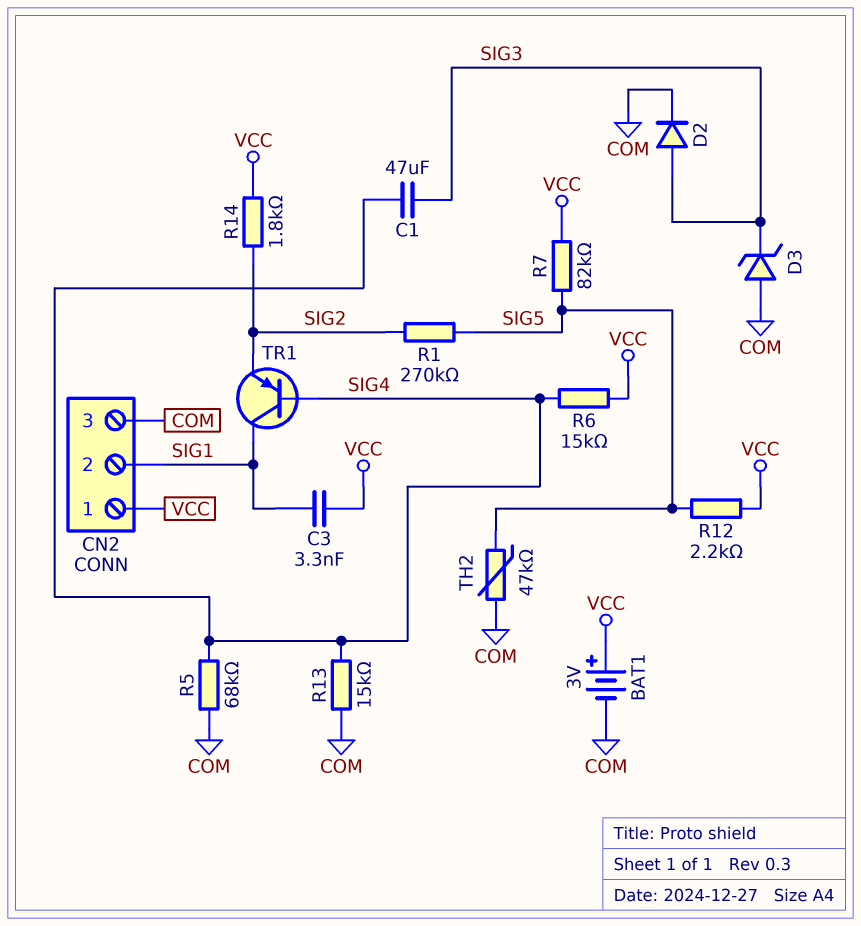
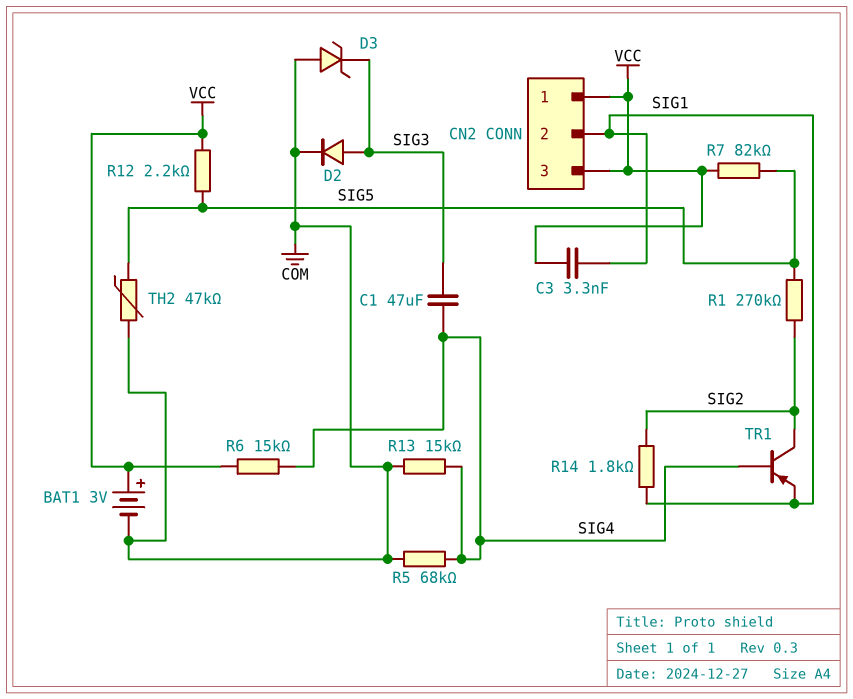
CN2 pin 3: COM -> VCC
R14: 1.8k (SIG2, VCC) -> 1.8k (SIG1, SIG2)
TR1: PNP (B SIG4, C SIG1, E SIG2) -> PNP (B SIG4, C SIG2, E SIG1)

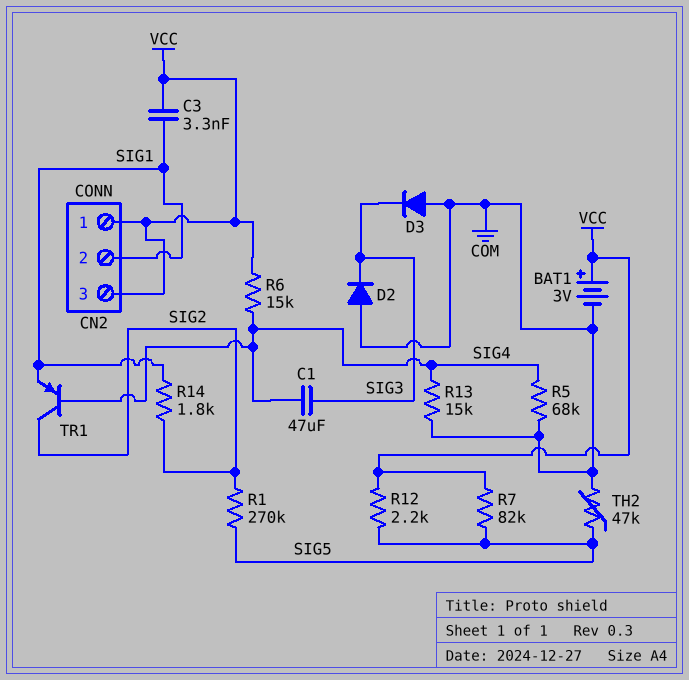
D2: diode (A SIG3, K COM) -> diode (A COM, K SIG3)
D3: zener (A COM, K SIG3) -> diode (A COM, K SIG3)

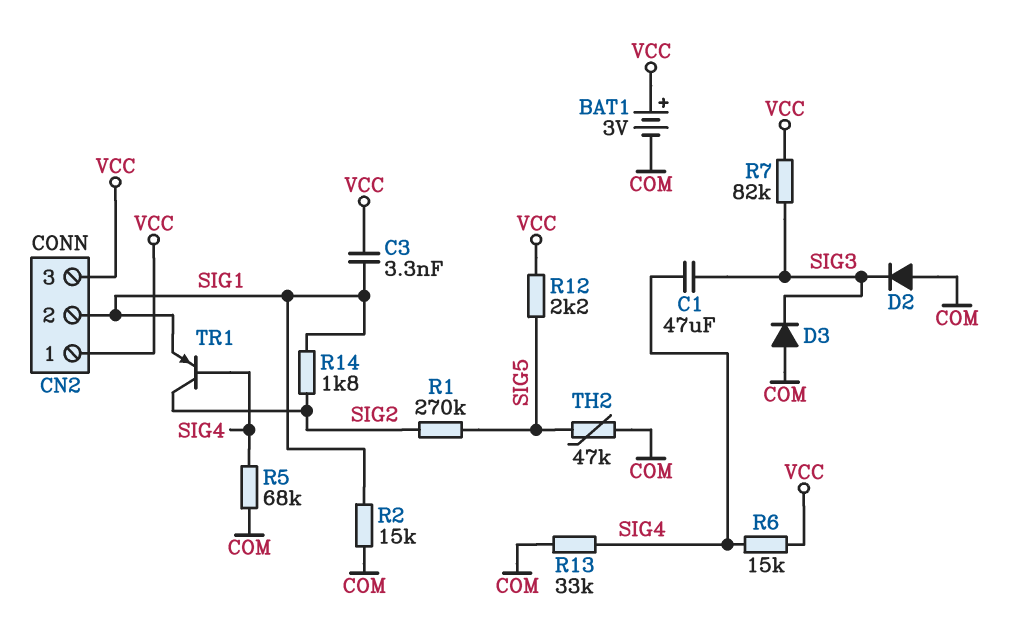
R2: none -> 15k (COM, SIG1)
R7: 82k (SIG5, VCC) -> 82k (SIG3, VCC)
R13: 15k (COM, SIG4) -> 33k (COM, SIG4)

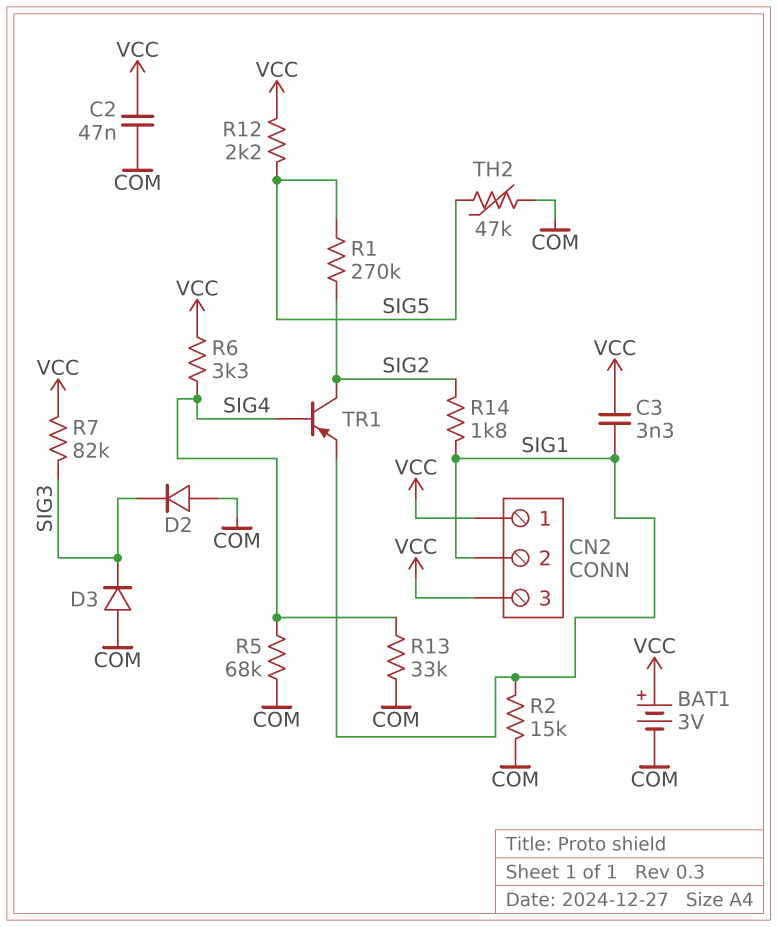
C1: 47uF (SIG3, SIG4) -> none
C2: none -> 47nF (COM, VCC)
R6: 15k (SIG4, VCC) -> 3.3k (SIG4, VCC)

